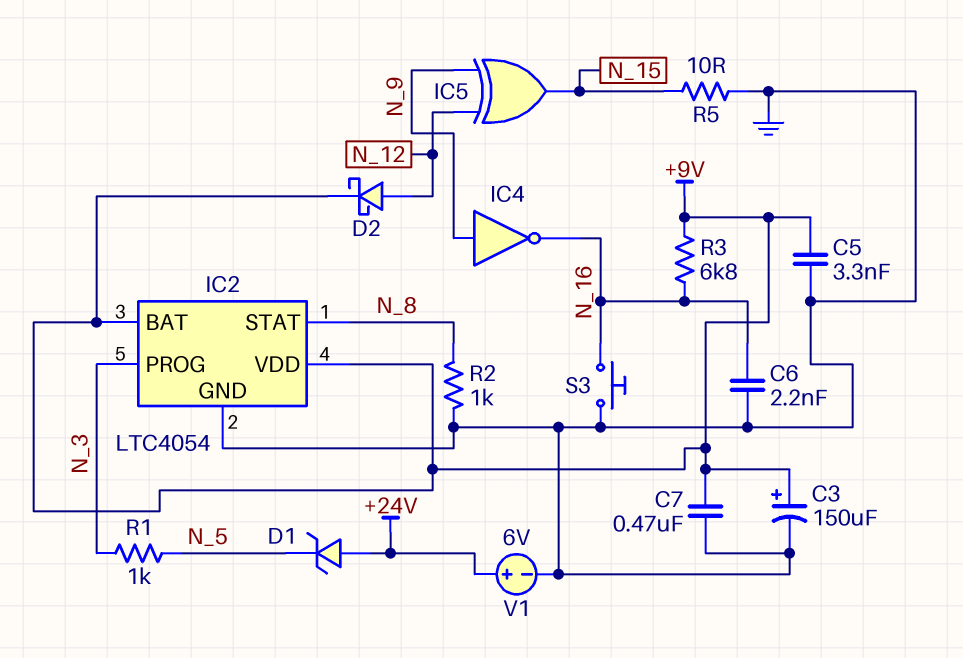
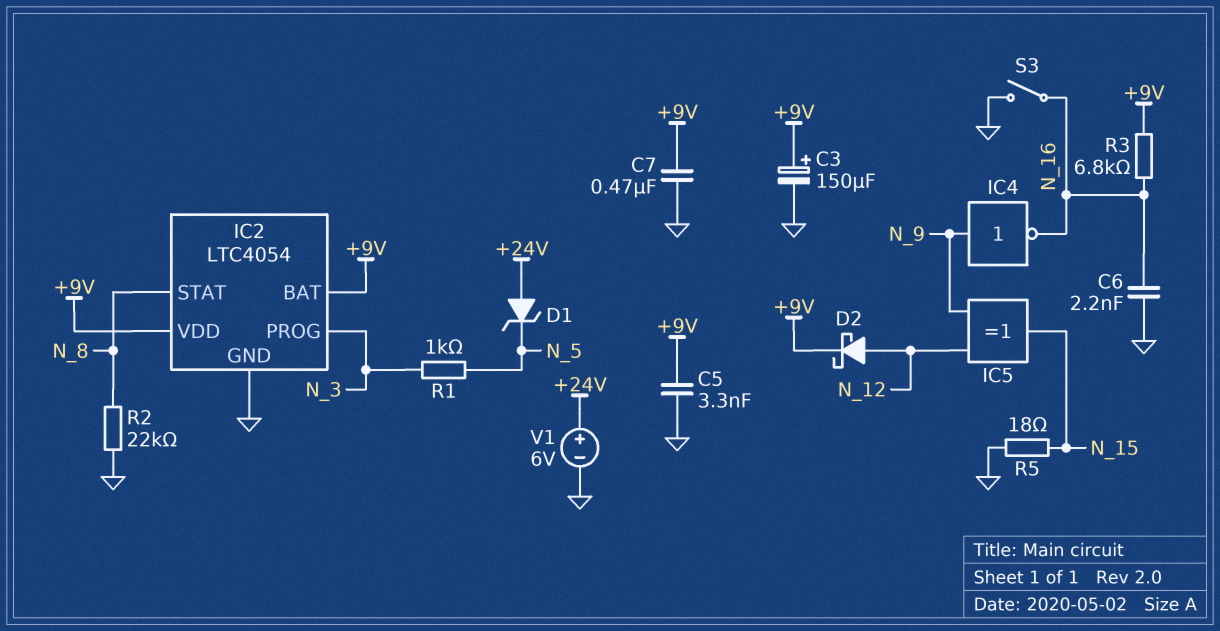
R2: 1k (GND, N_8) -> 22k (GND, N_8)
R5: 10 (GND, N_15) -> 18 (GND, N_15)
S3: button (GND, N_16) -> switch (GND, N_16)

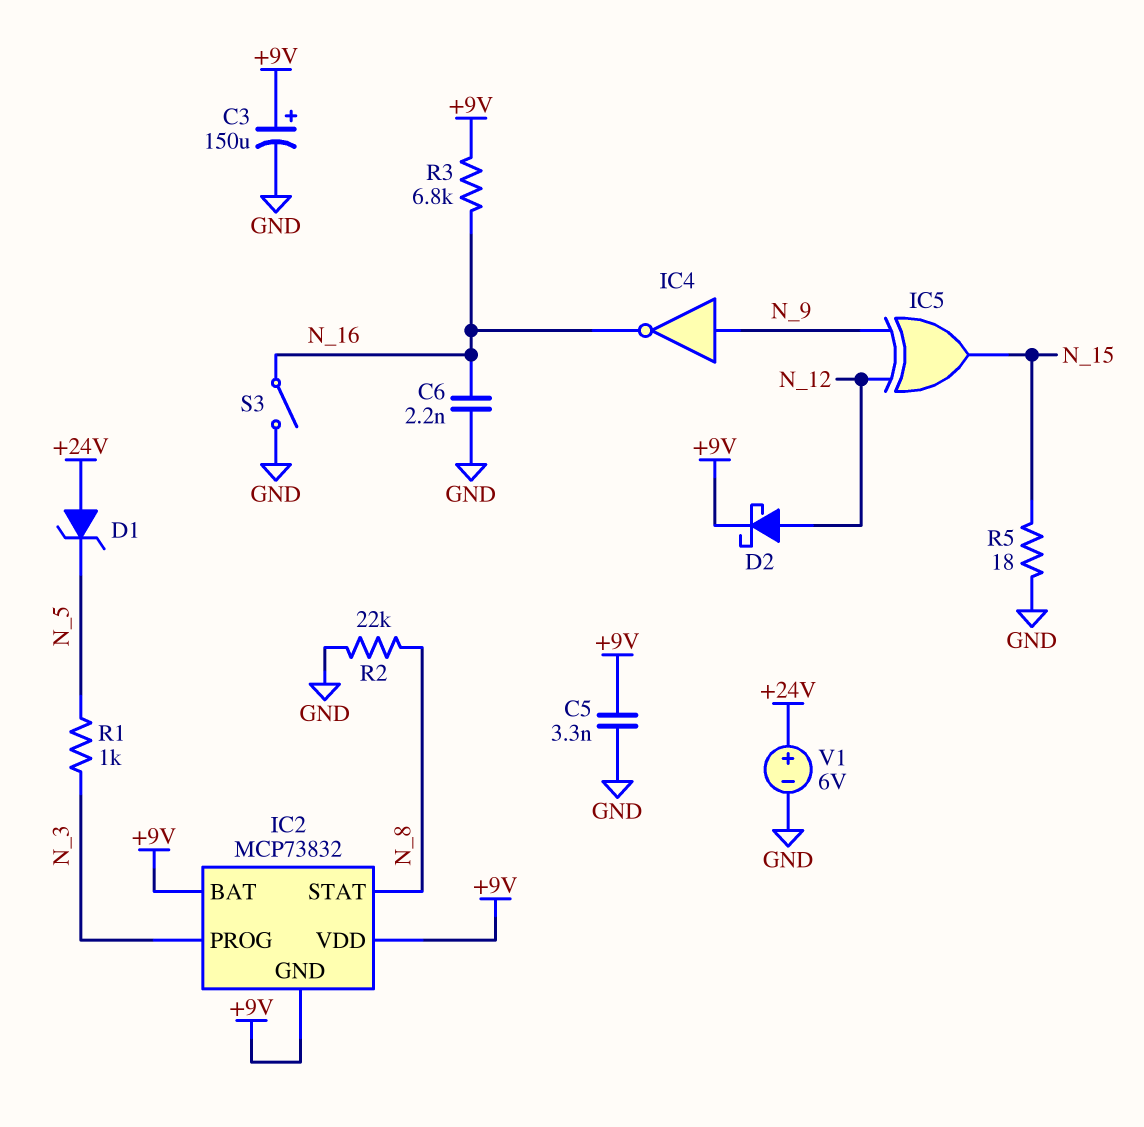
C7: 470nF (+9V, GND) -> none
IC2: LTC4054 -> MCP73832
IC2 pin GND: GND -> +9V

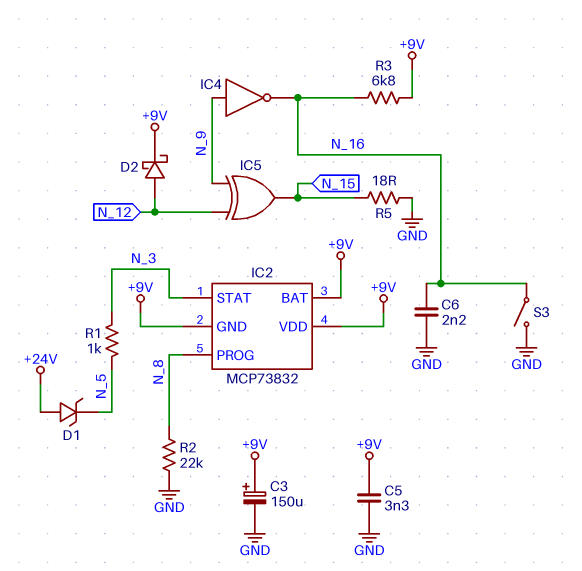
IC2 pin PROG: N_3 -> N_8
IC2 pin STAT: N_8 -> N_3
V1: 6V (plus +24V, minus GND) -> none

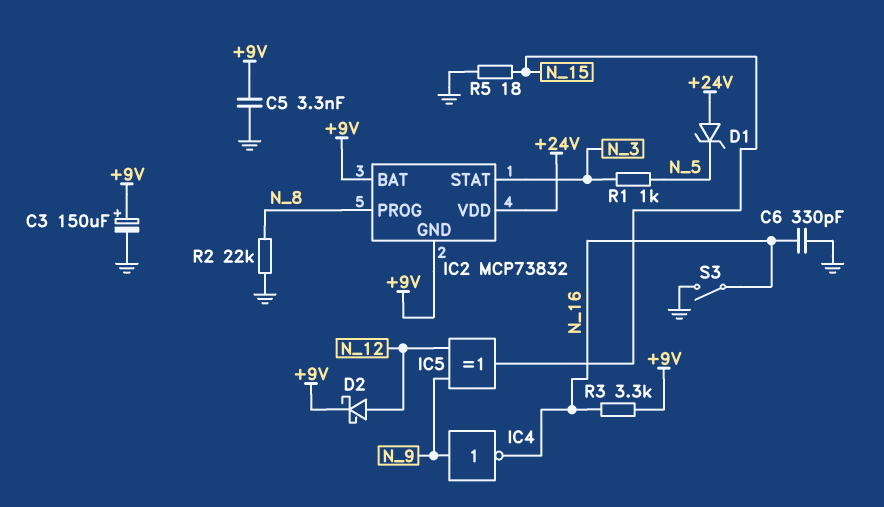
C6: 2.2nF (GND, N_16) -> 330pF (GND, N_16)
IC2 pin VDD: +9V -> +24V
R3: 6.8k (+9V, N_16) -> 3.3k (+9V, N_16)

